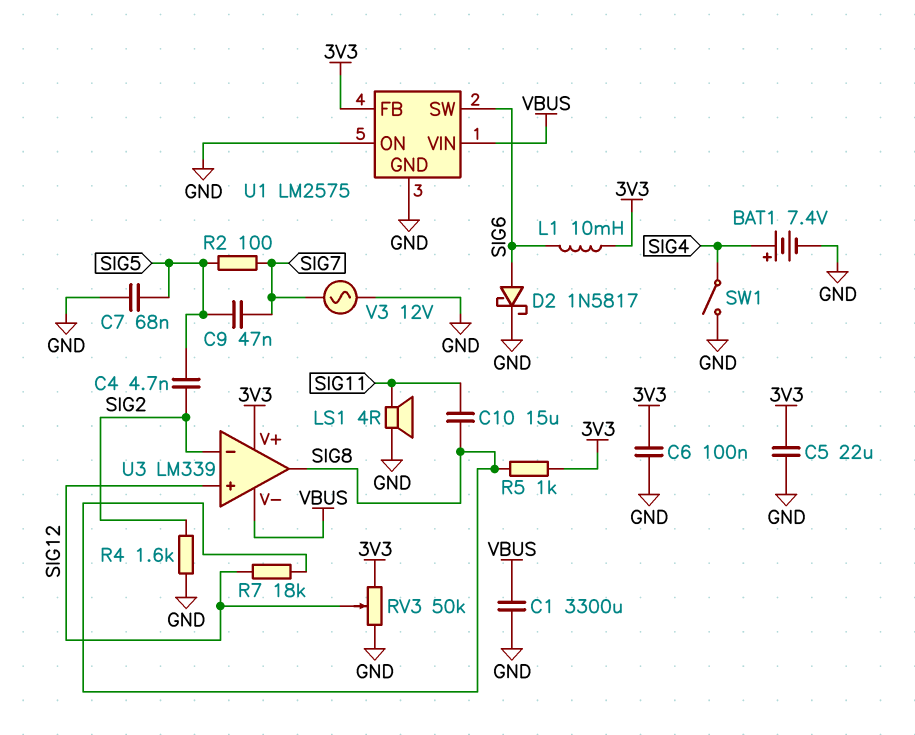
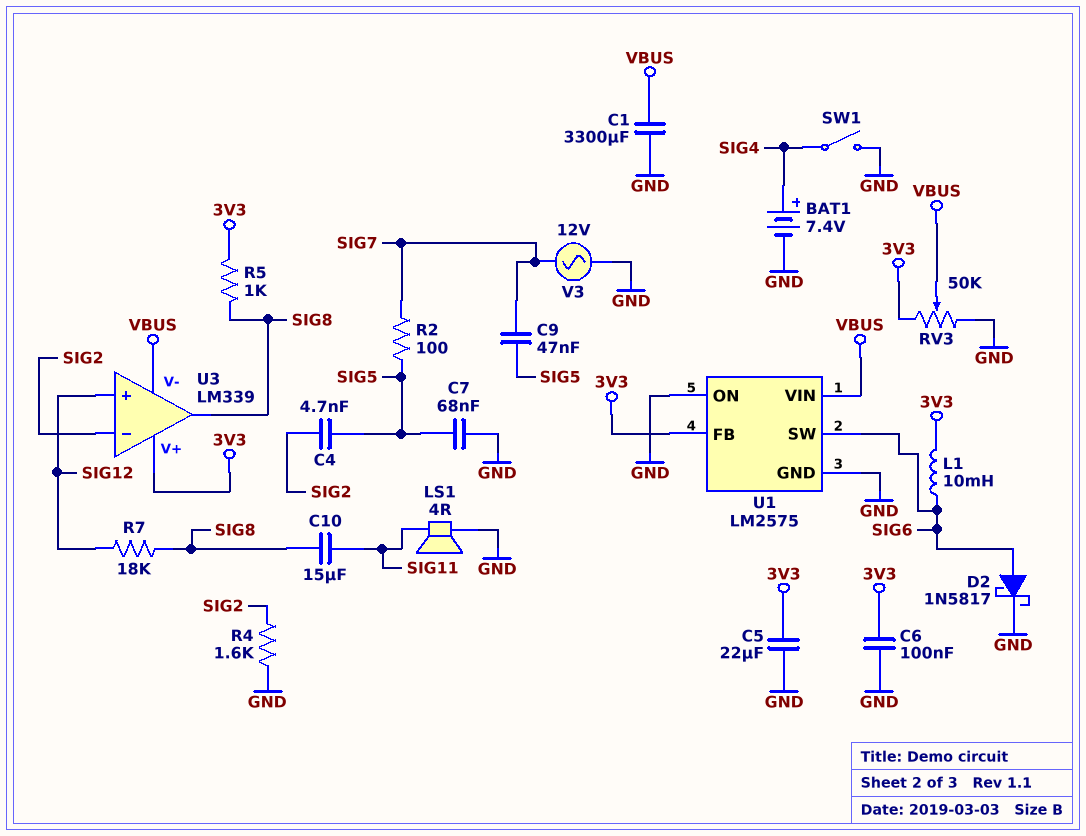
RV3: 50k (3V3, GND, wiper SIG12) -> 50k (3V3, GND, wiper VBUS)

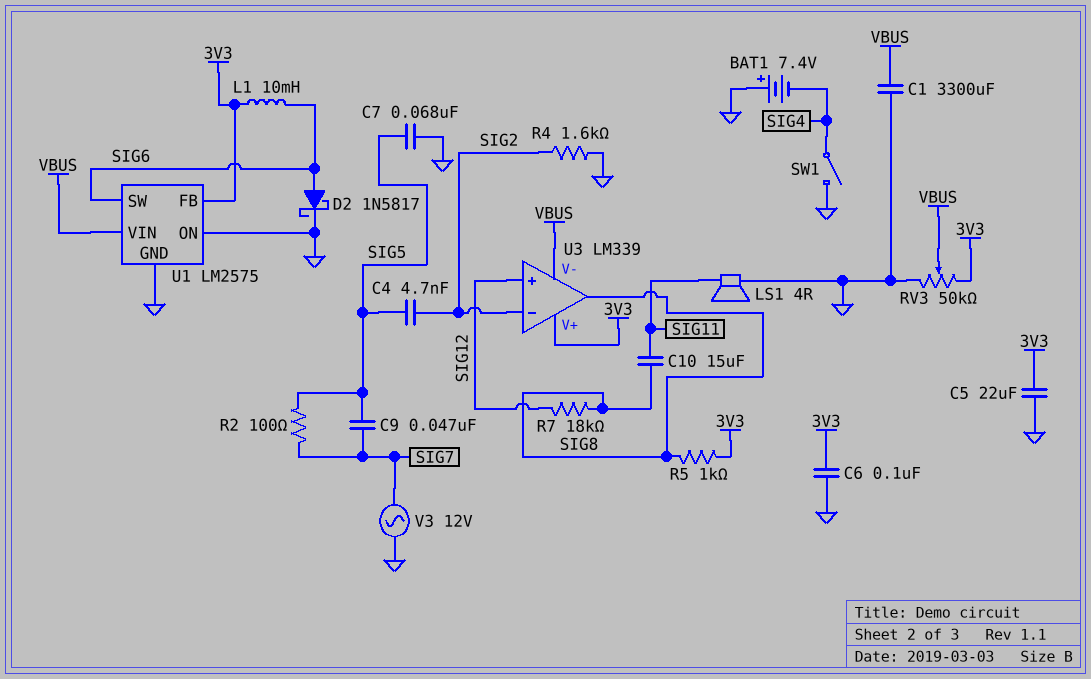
BAT1: 7.4V (plus SIG4, minus GND) -> 7.4V (plus GND, minus SIG4)

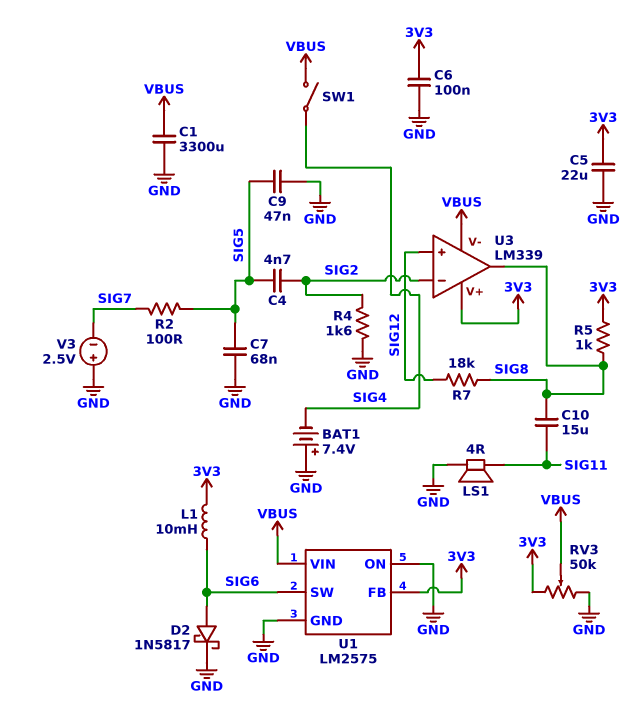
C9: 47nF (SIG5, SIG7) -> 47nF (GND, SIG5)
SW1: switch (GND, SIG4) -> switch (SIG4, VBUS)
V3: AC 12V (GND, SIG7) -> 2.5V (plus GND, minus SIG7)

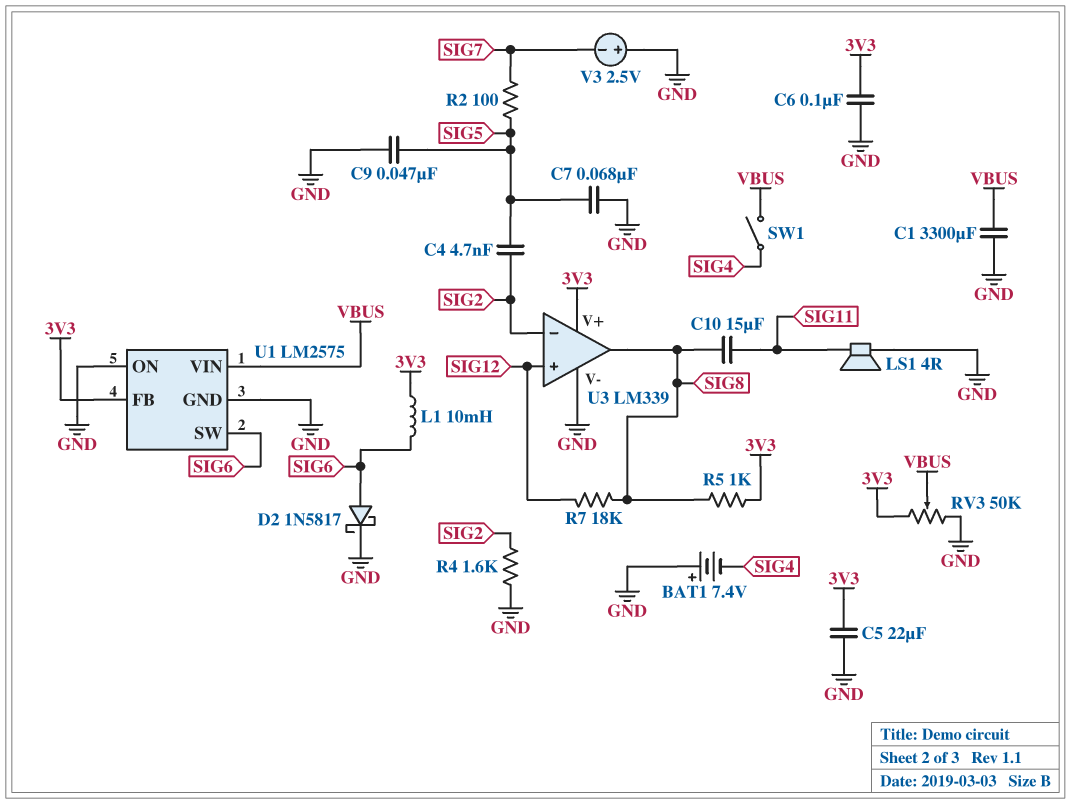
U3 pin V-: VBUS -> GND

